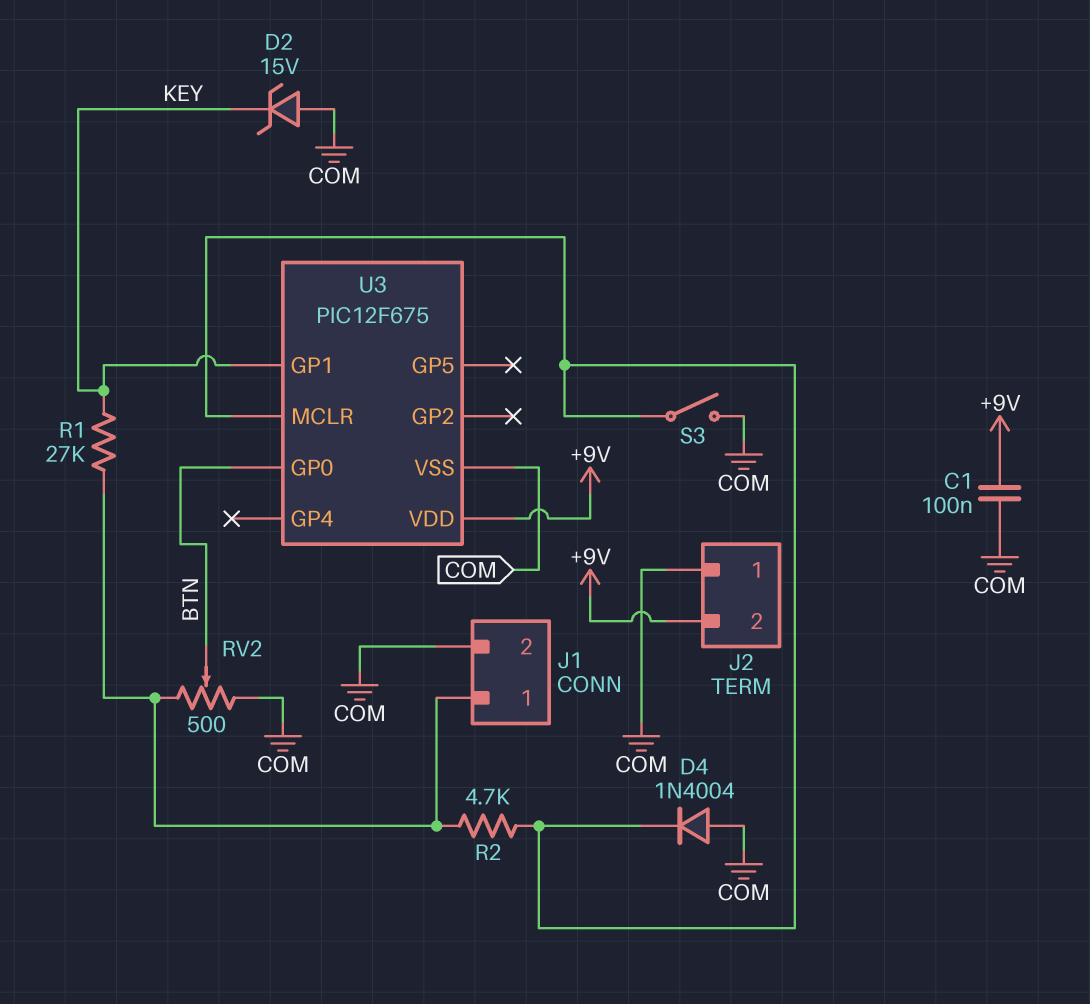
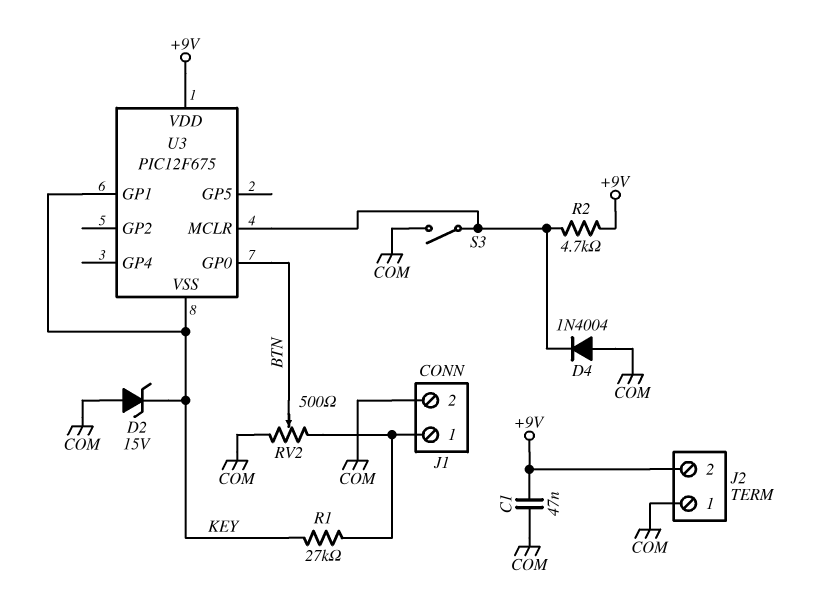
C1: 100nF (+9V, COM) -> 47nF (+9V, COM)
R2: 4.7k (J1/1, U3/MCLR) -> 4.7k (+9V, U3/MCLR)
U3 pin VSS: COM -> KEY

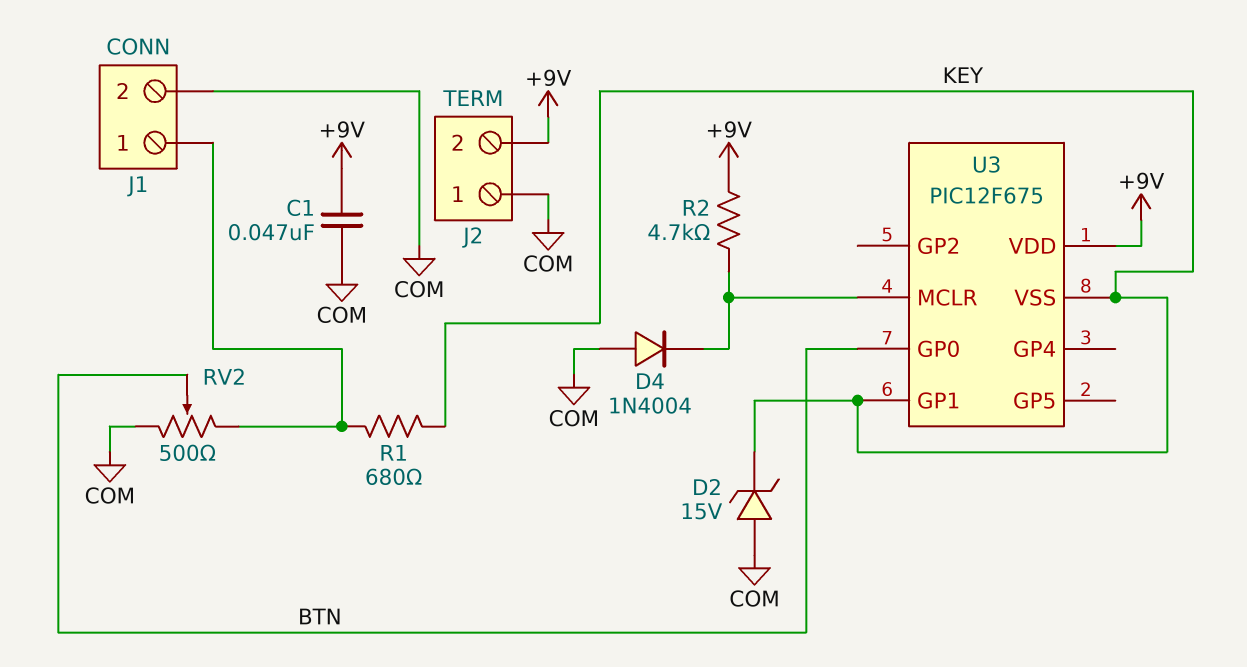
R1: 27k (J1/1, KEY) -> 680 (J1/1, KEY)
S3: switch (COM, U3/MCLR) -> none

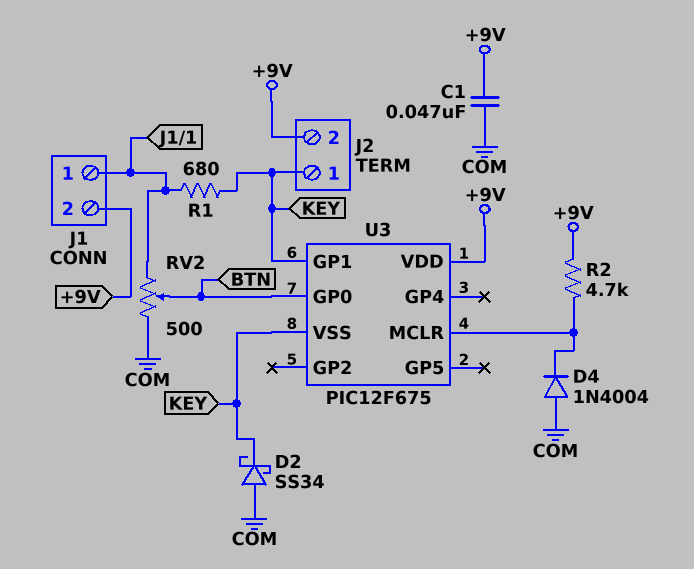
D2: zener 15V (A COM, K KEY) -> schottky SS34 (A COM, K KEY)
J1 pin 2: COM -> +9V
J2 pin 1: COM -> KEY

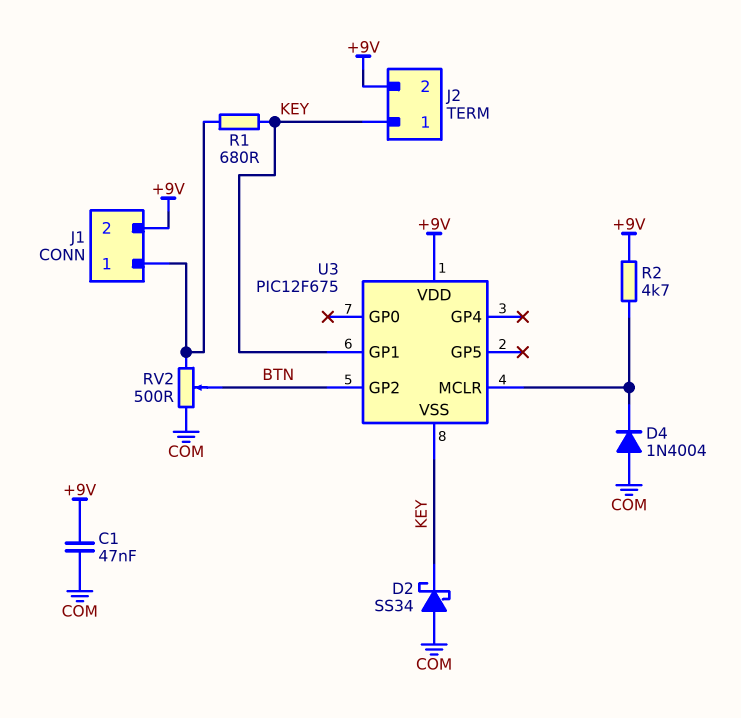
U3 pin GP0: BTN -> none
U3 pin GP2: none -> BTN

